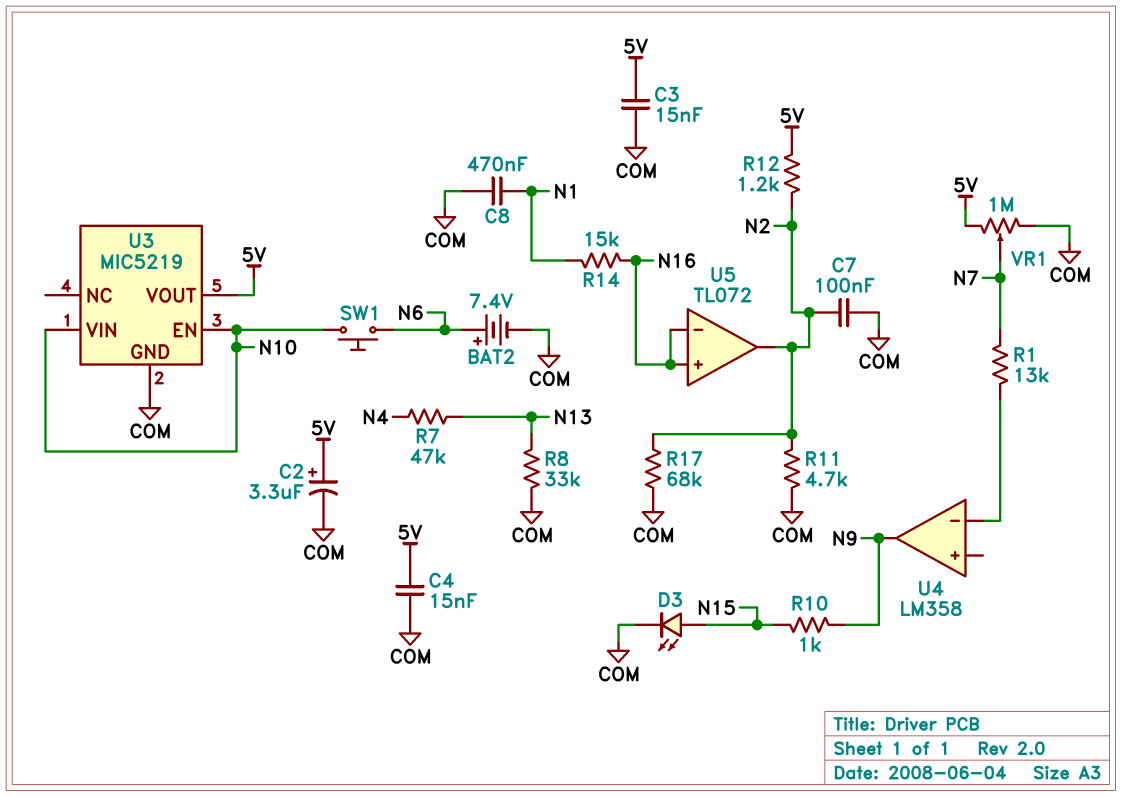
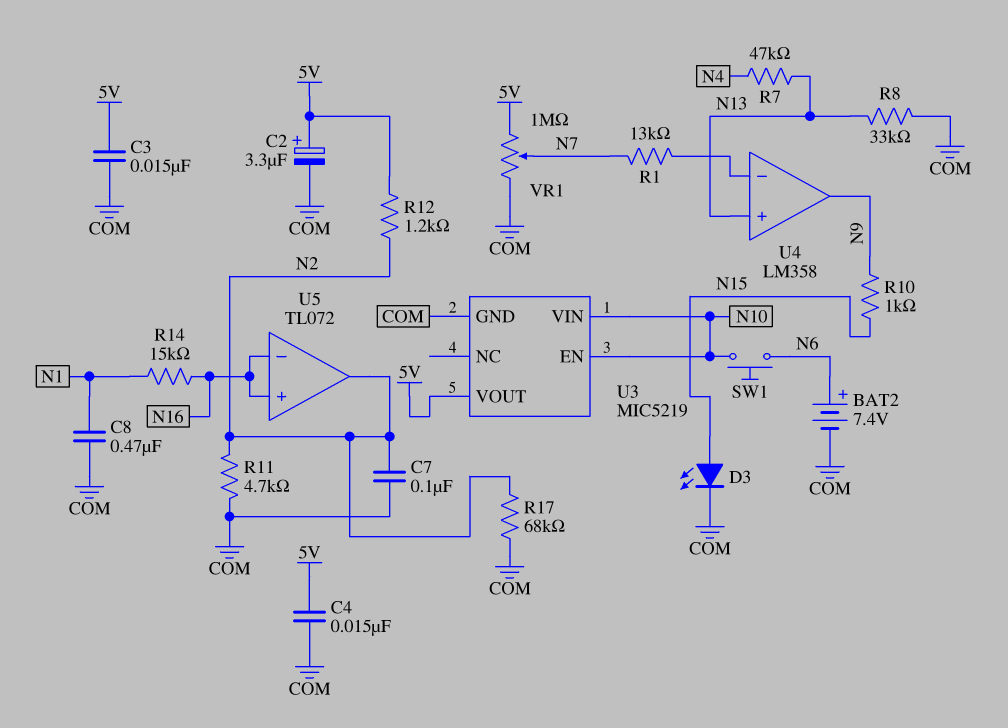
U4 pin in+: none -> N13

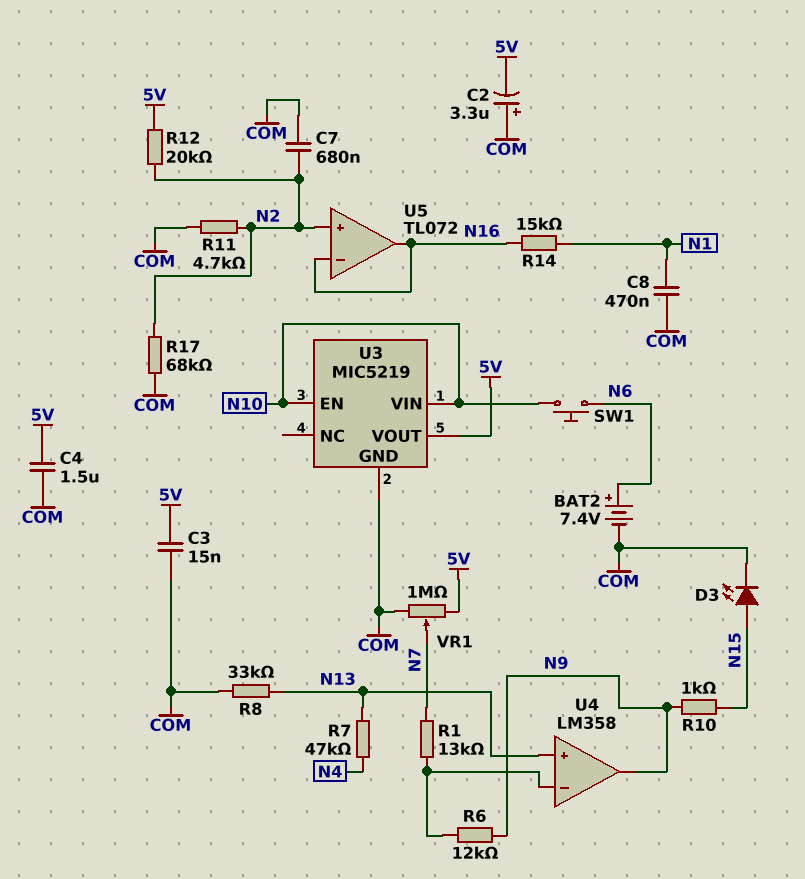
C2: 3.3uF (plus 5V, minus COM) -> 3.3uF (plus COM, minus 5V)
C4: 15nF (5V, COM) -> 1.5uF (5V, COM)
C7: 100nF (COM, N2) -> 680nF (COM, N2)
R6: none -> 12k (N9, U4/in-)
R12: 1.2k (5V, N2) -> 20k (5V, N2)
U5 pin in+: N16 -> N2
U5 pin out: N2 -> N16

